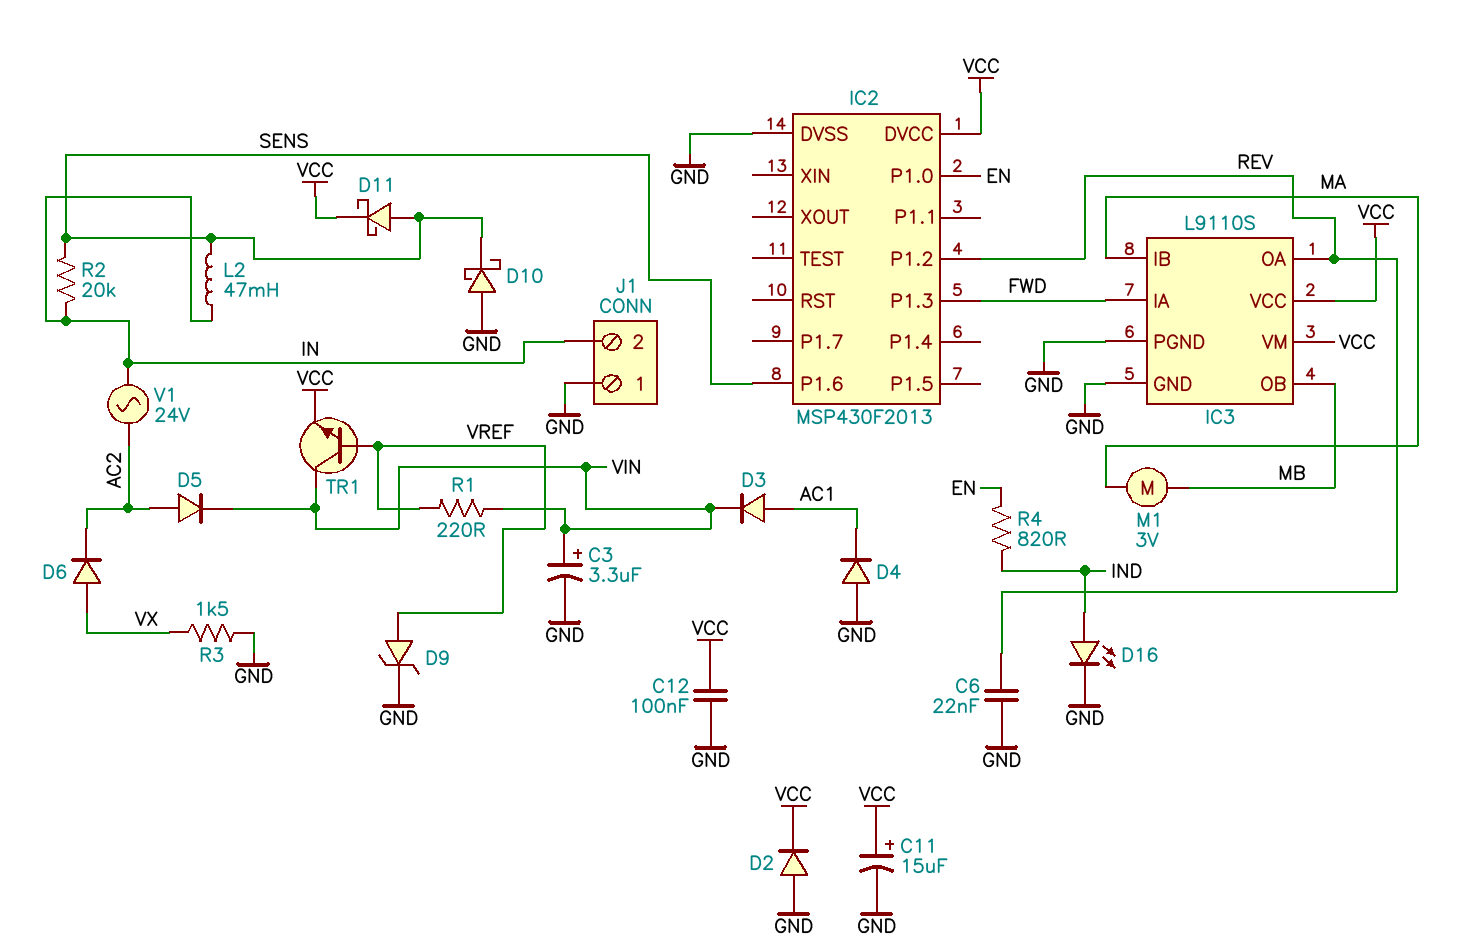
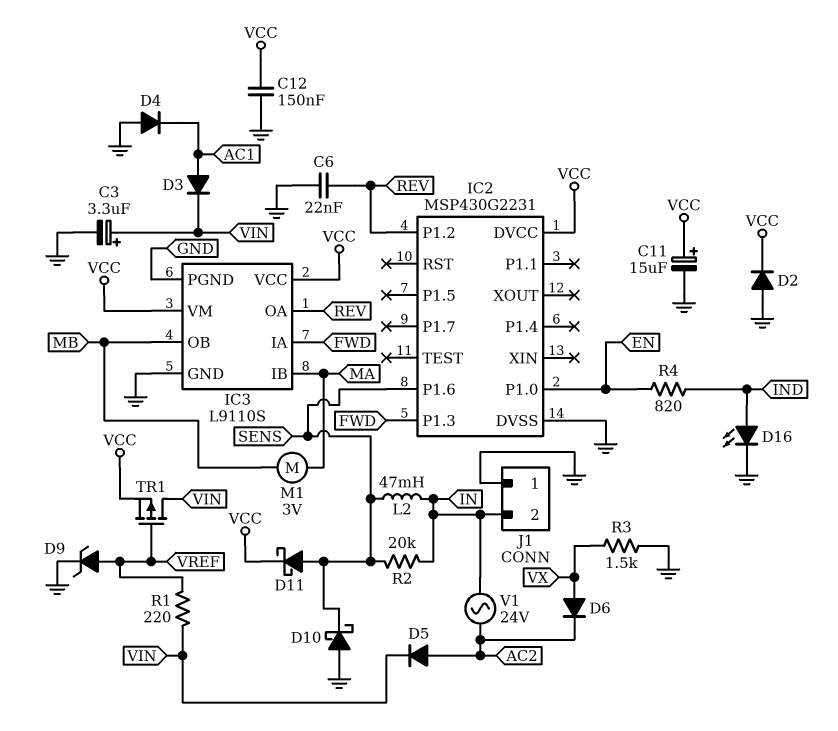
C12: 100nF (GND, VCC) -> 150nF (GND, VCC)
IC2: MSP430F2013 -> MSP430G2231
TR1: NPN (B VREF, C VIN, E VCC) -> PMOS (G VREF, D VIN, S VCC)

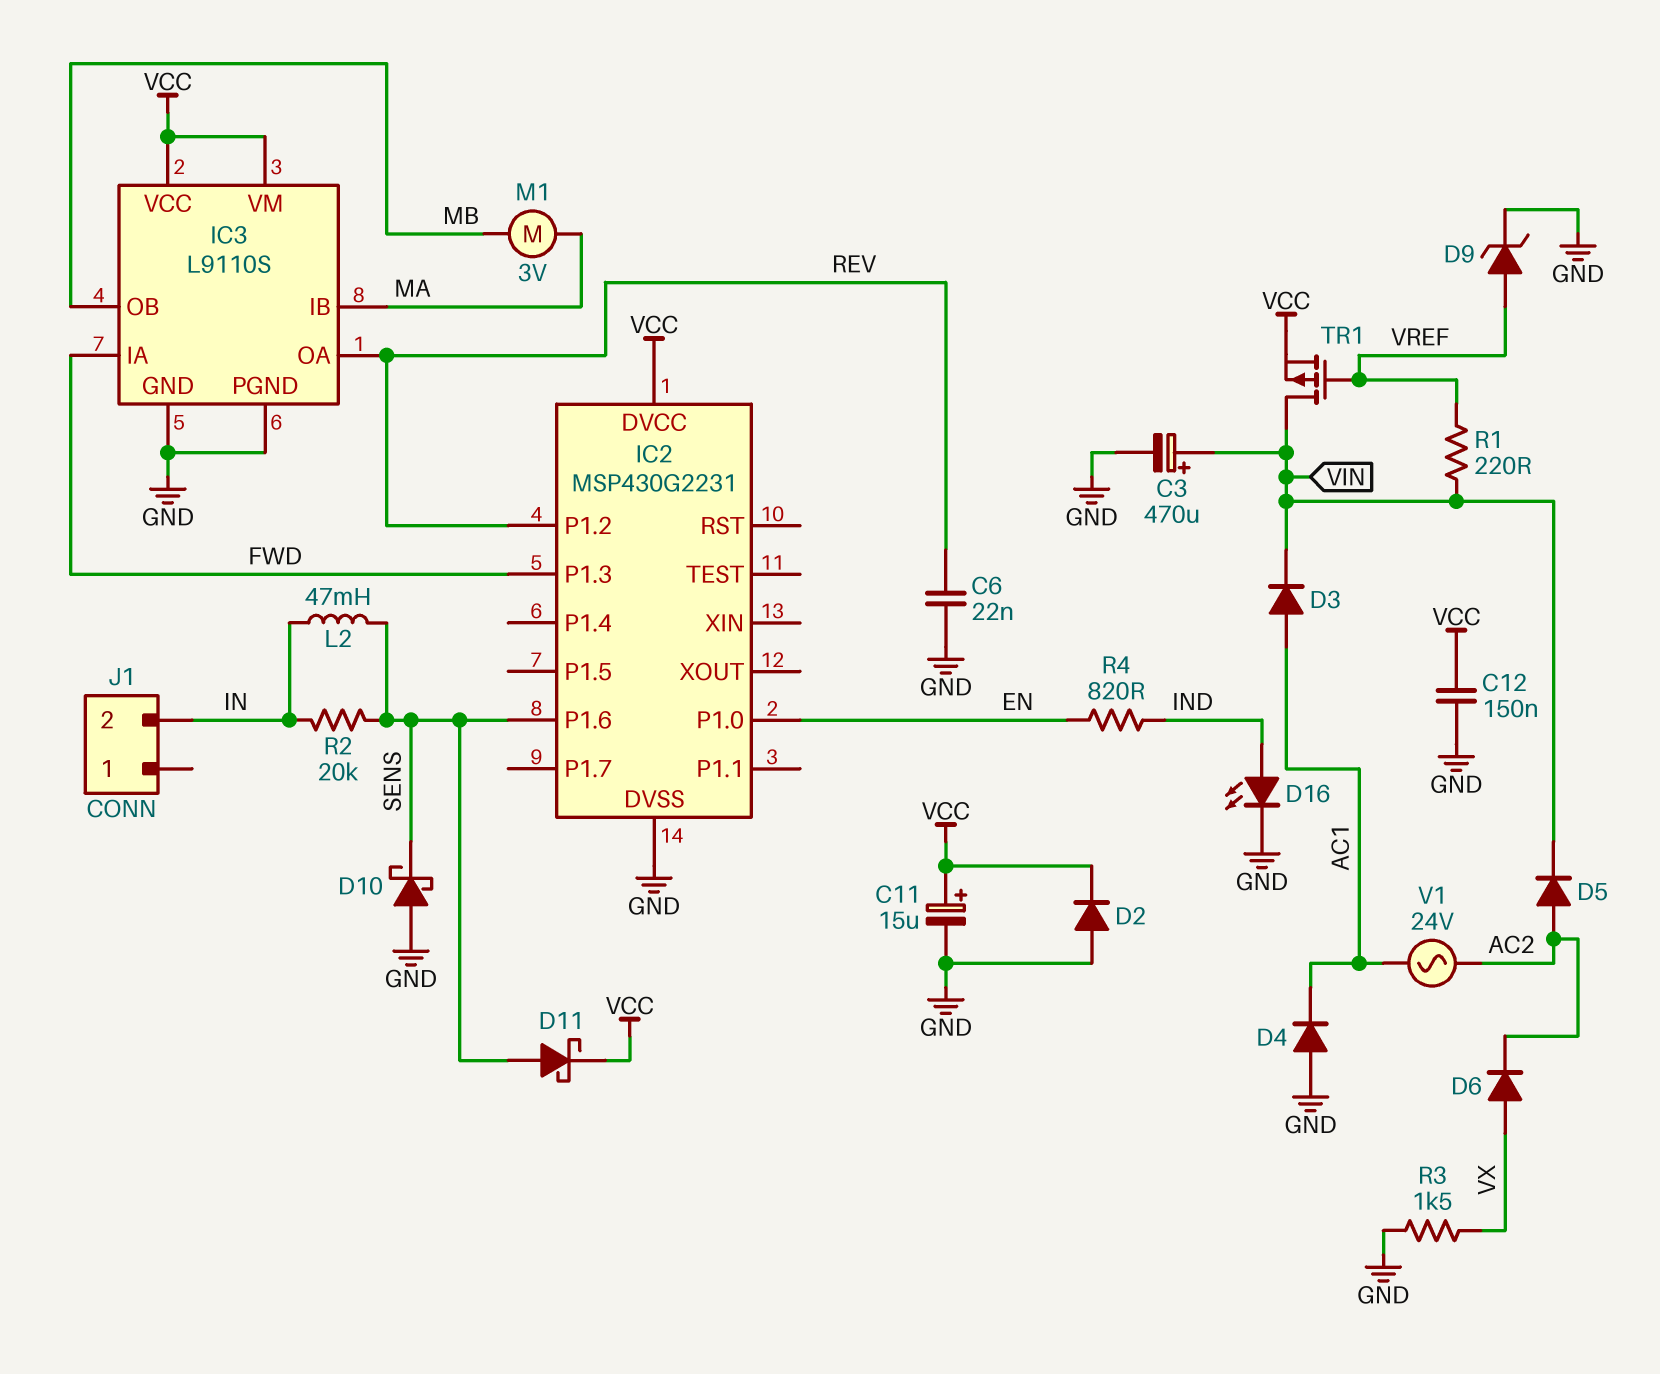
C3: 3.3uF (plus VIN, minus GND) -> 470uF (plus VIN, minus GND)
J1 pin 1: GND -> none
V1: AC 24V (AC2, IN) -> AC 24V (AC1, AC2)

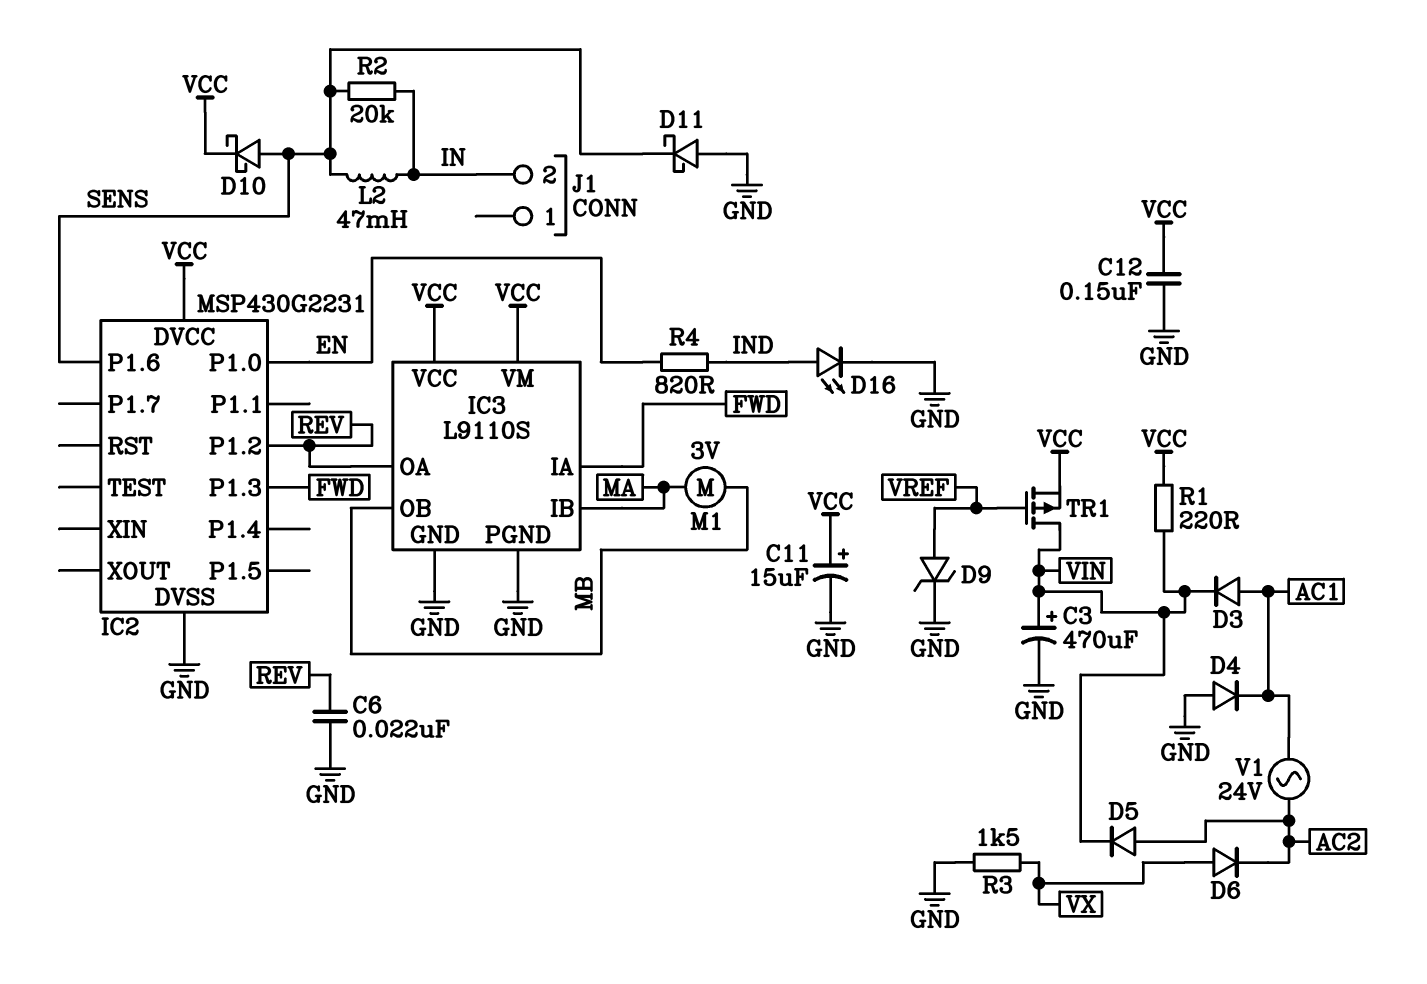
D2: diode (A GND, K VCC) -> none
D10: schottky (A GND, K SENS) -> schottky (A SENS, K VCC)
D11: schottky (A SENS, K VCC) -> schottky (A GND, K SENS)
R1: 220 (VIN, VREF) -> 220 (VCC, VIN)

